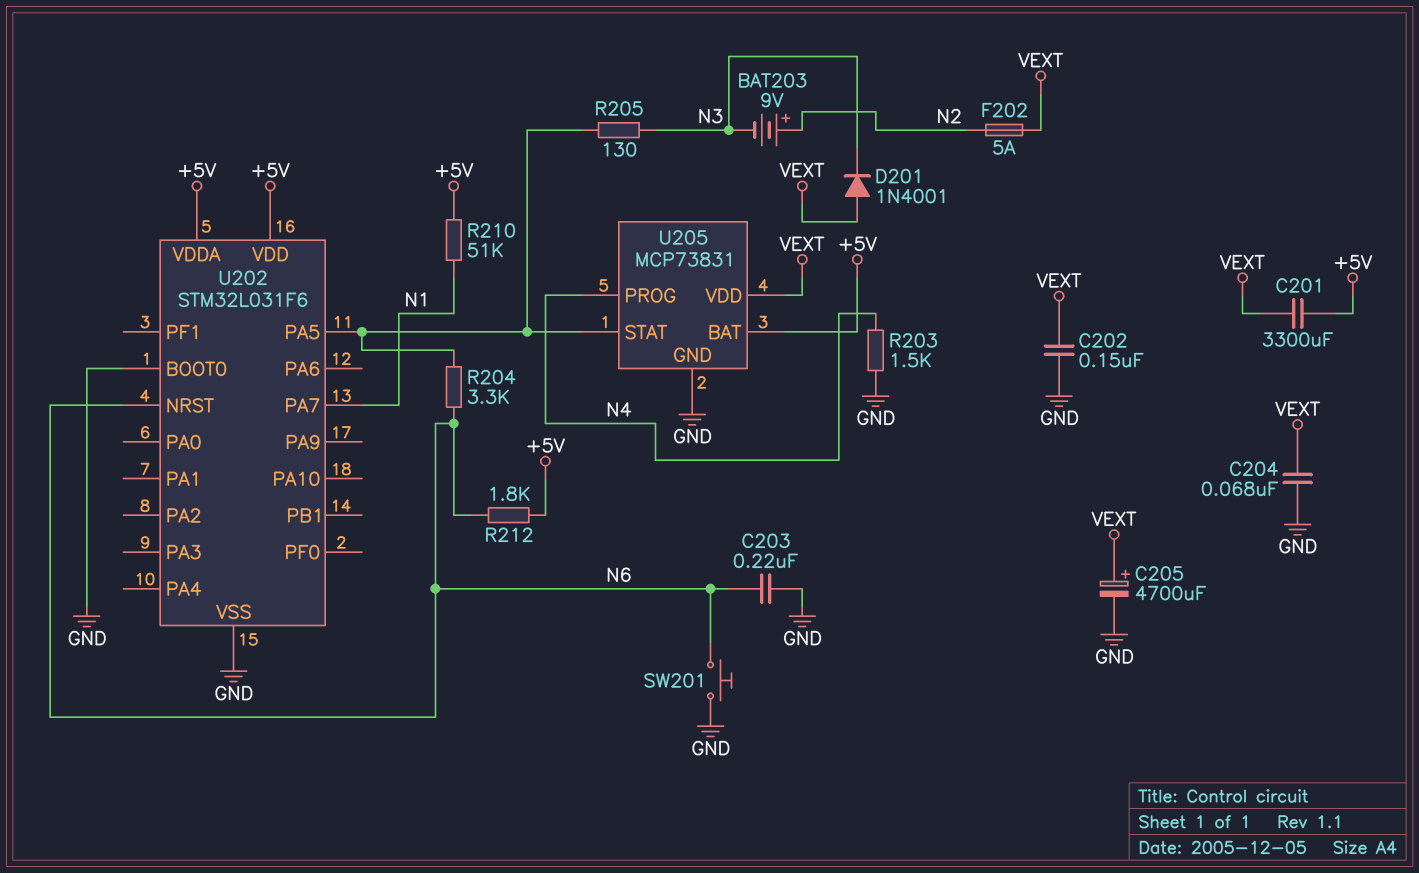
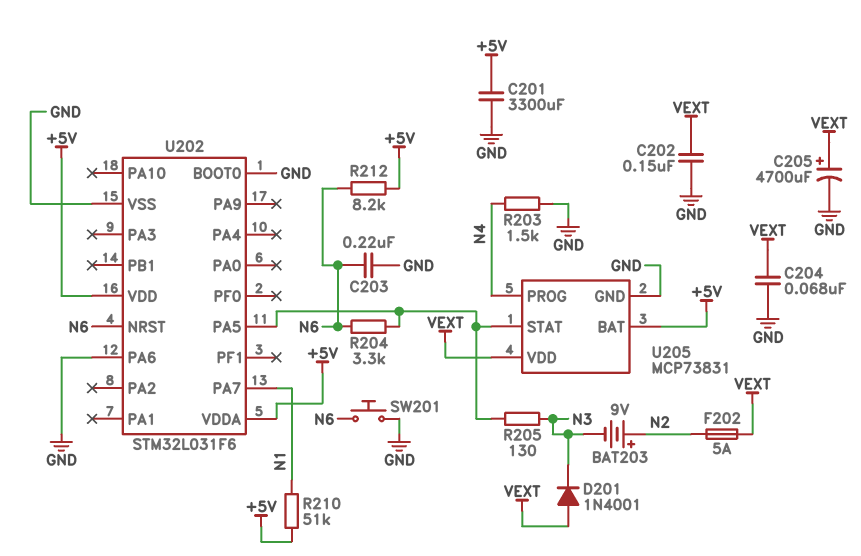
C201: 3300uF (+5V, VEXT) -> 3300uF (+5V, GND)
R212: 1.8k (+5V, N6) -> 8.2k (+5V, N6)
U202 pin PA6: none -> GND

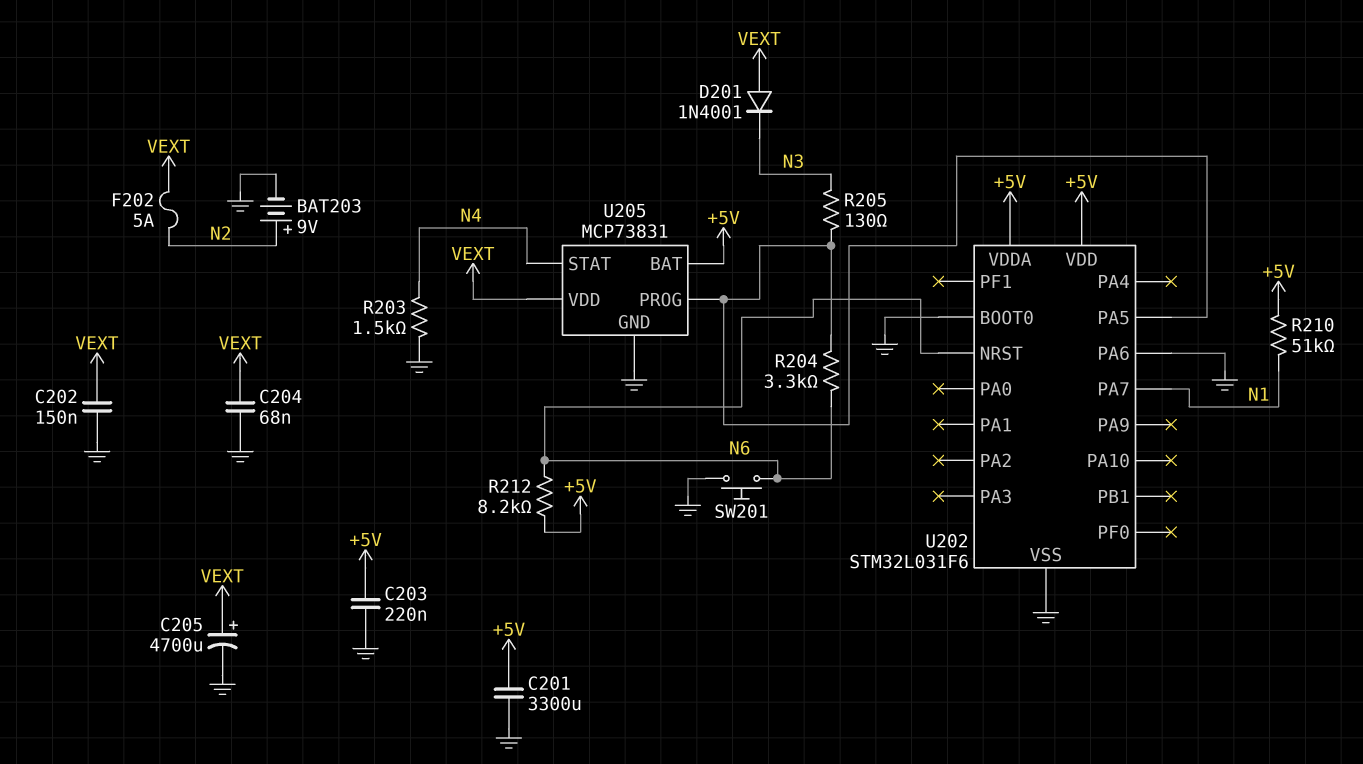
BAT203: 9V (plus N2, minus N3) -> 9V (plus N2, minus GND)
C203: 220nF (GND, N6) -> 220nF (+5V, GND)
U205 pin PROG: N4 -> U202/PA5
U205 pin STAT: U202/PA5 -> N4

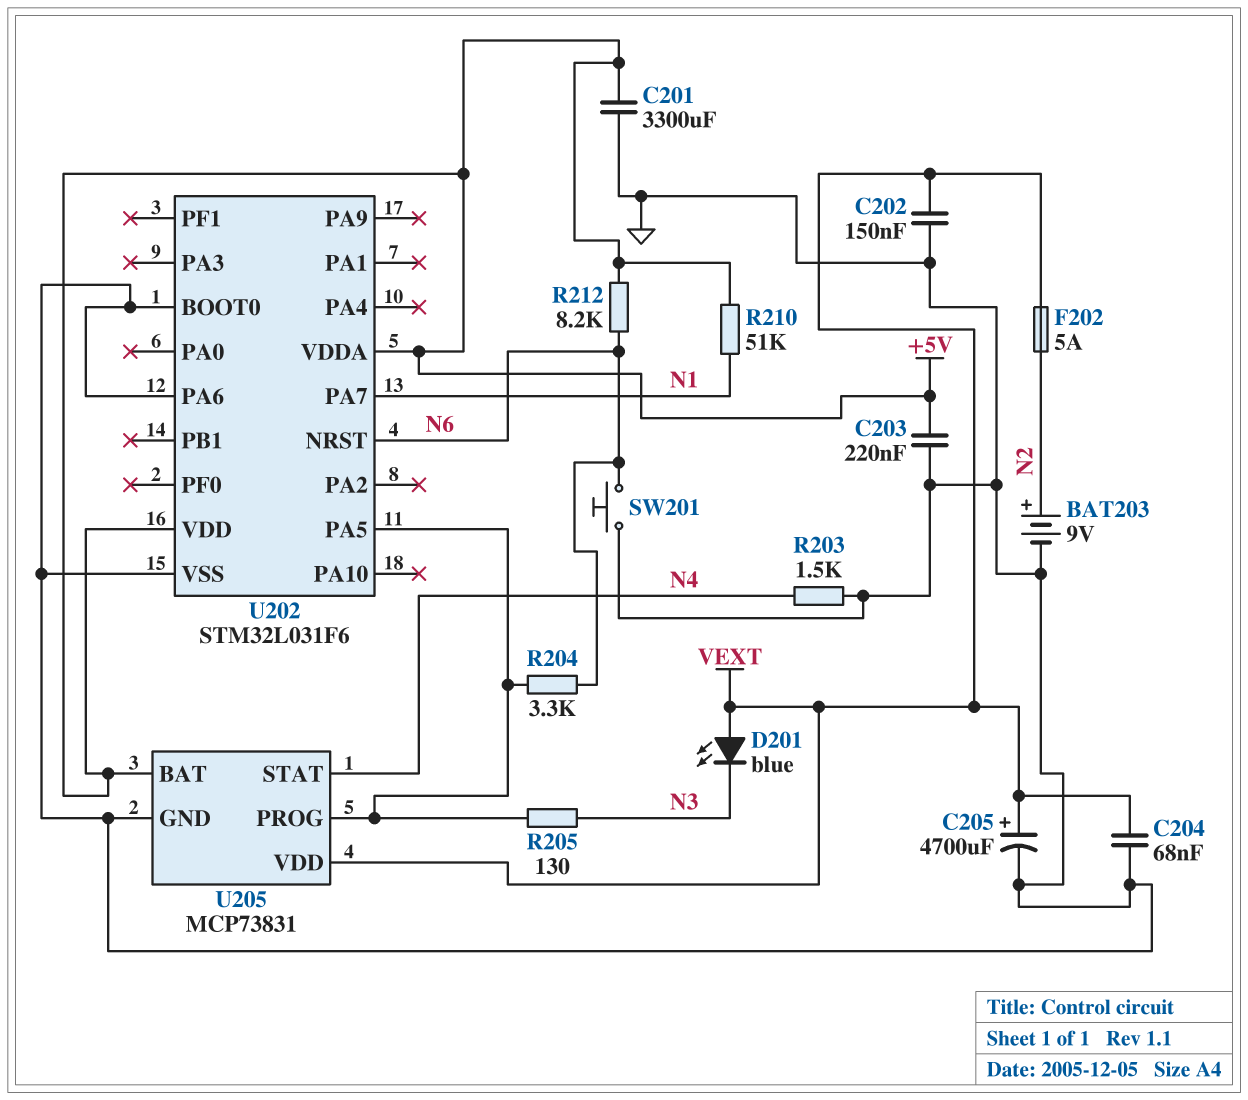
D201: diode 1N4001 (A VEXT, K N3) -> LED blue (A VEXT, K N3)

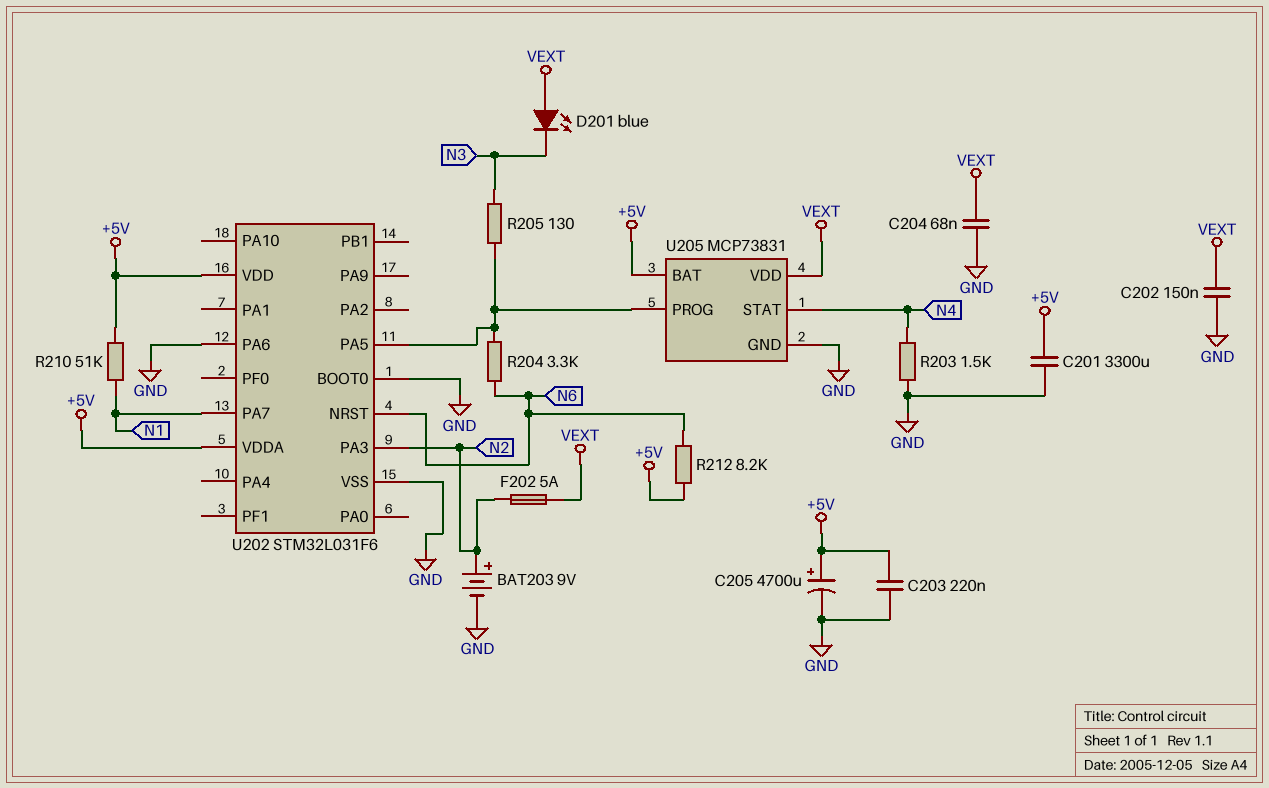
C205: 4700uF (plus VEXT, minus GND) -> 4700uF (plus +5V, minus GND)
SW201: button (GND, N6) -> none
U202 pin PA3: none -> N2

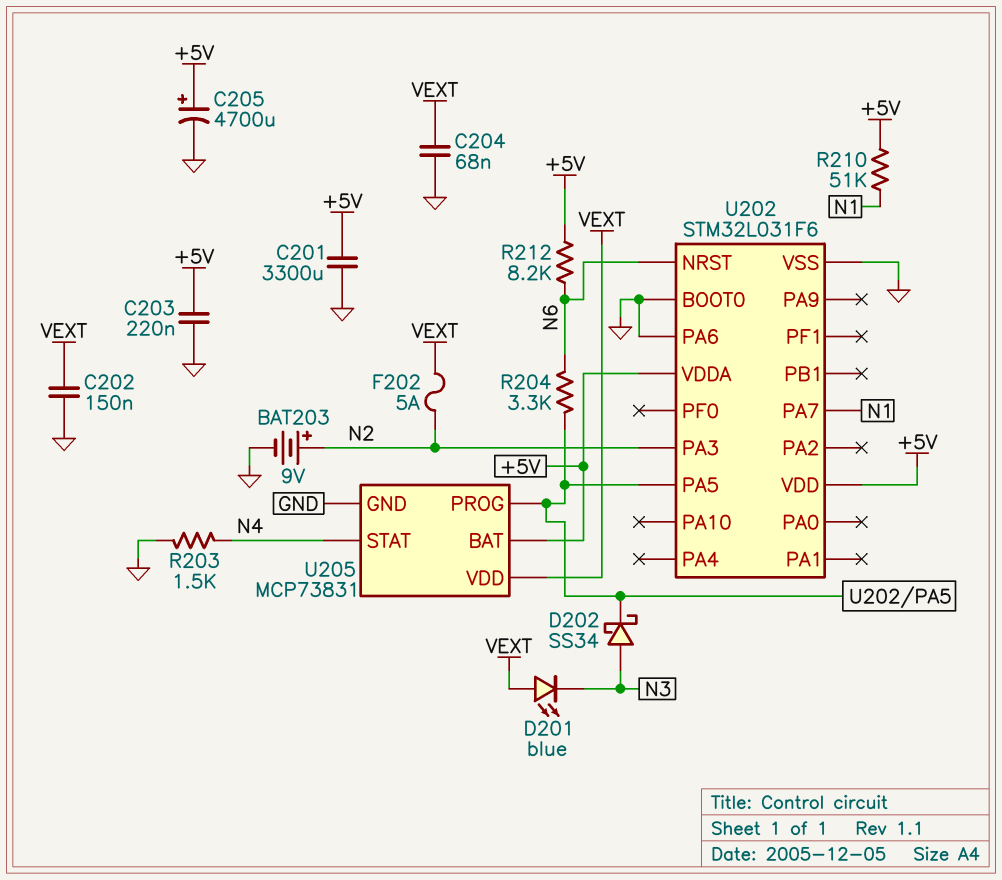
D202: none -> schottky SS34 (A N3, K U202/PA5)
R205: 130 (N3, U202/PA5) -> none

